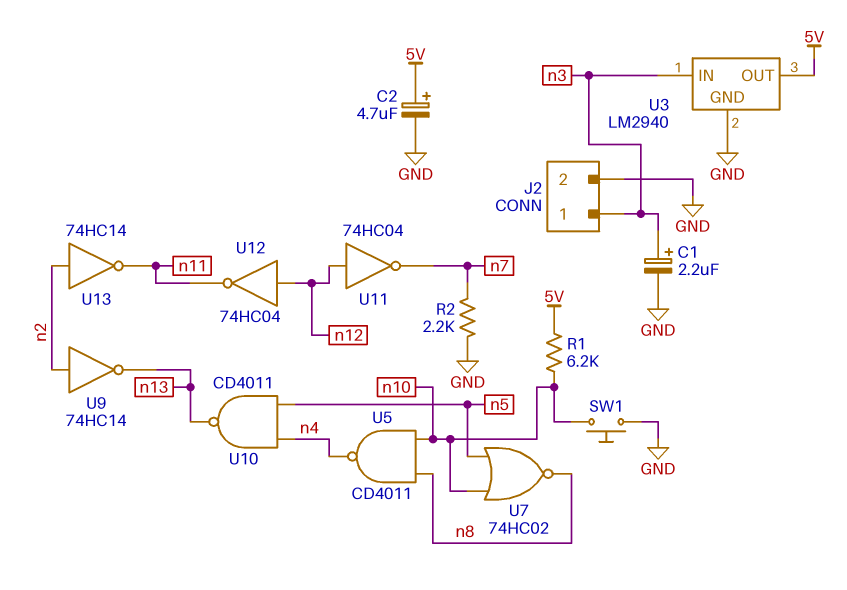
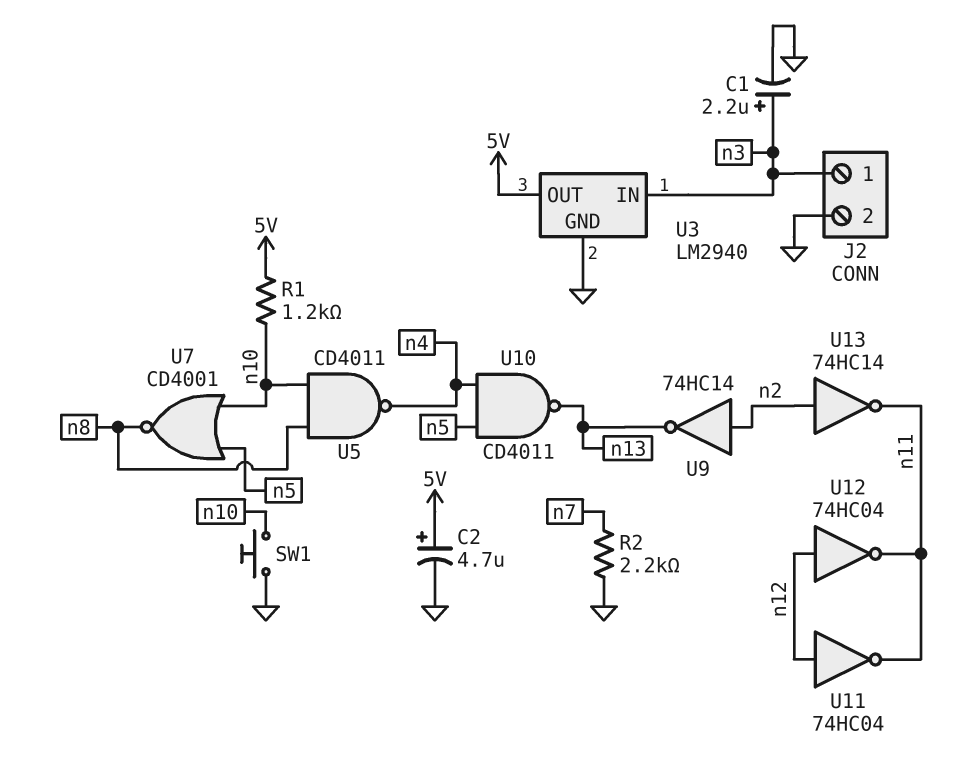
R1: 6.2k (5V, n10) -> 1.2k (5V, n10)
U7: NOR 74HC02 (in n5, in n10, out n8) -> NOR CD4001 (in n5, in n10, out n8)
U11: NOT 74HC04 (in n12, out n7) -> NOT 74HC04 (in n12, out n11)

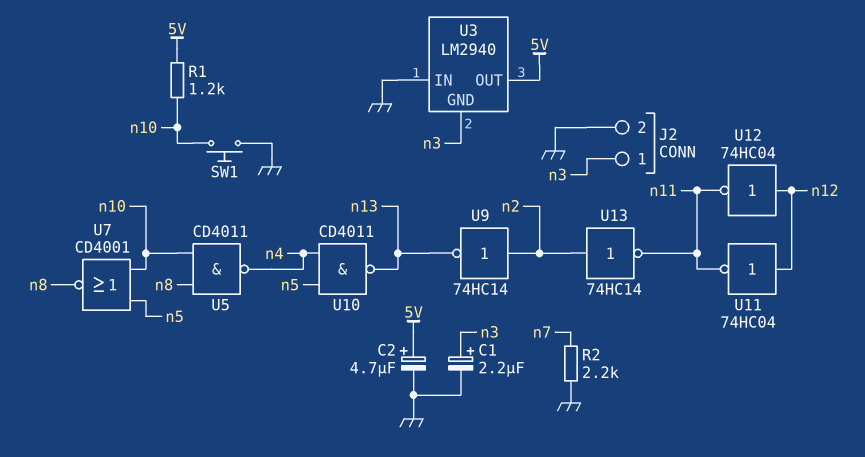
U3 pin GND: GND -> n3
U3 pin IN: n3 -> GND

